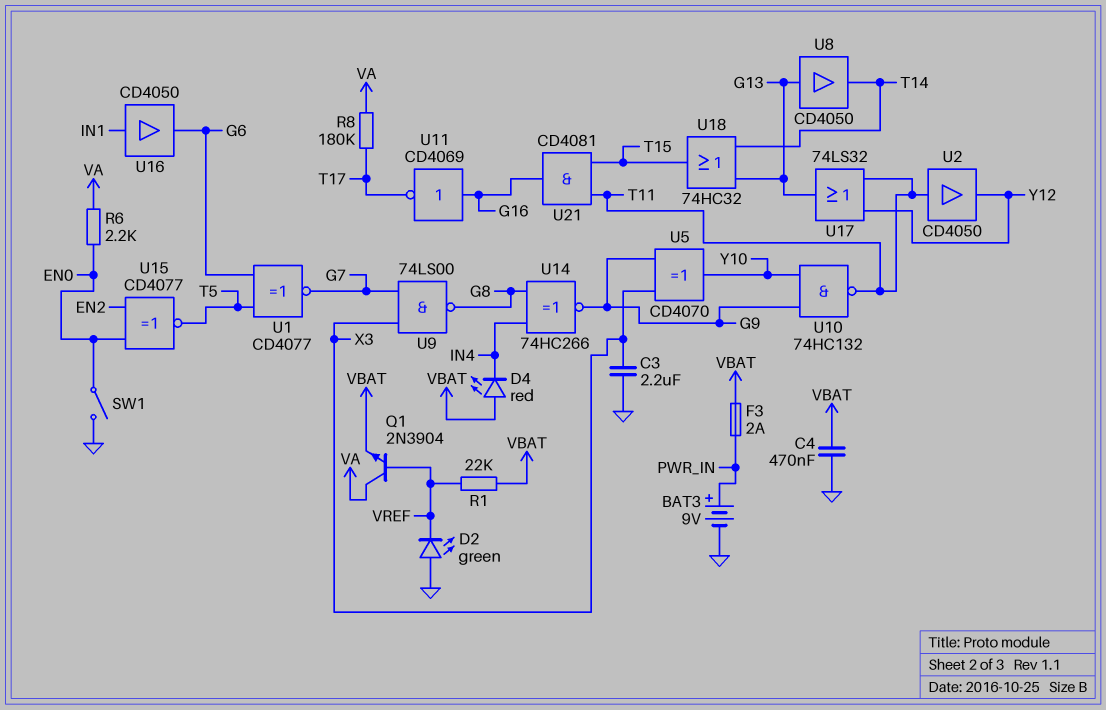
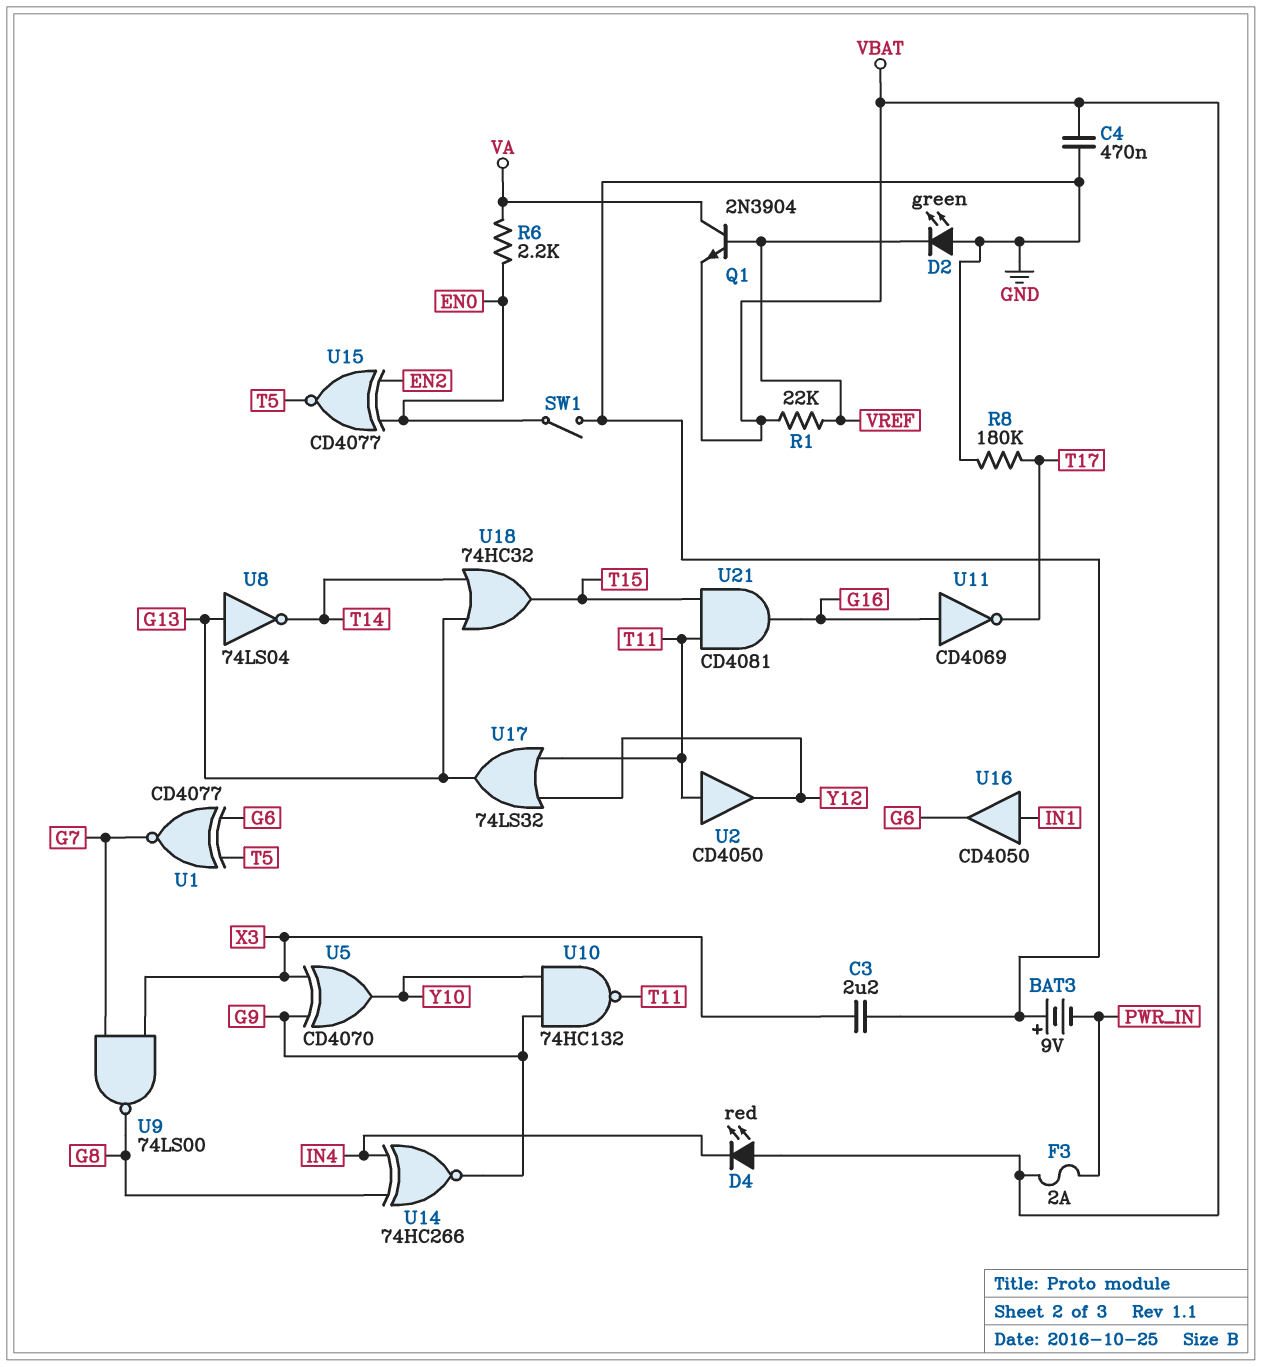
BAT3: 9V (plus PWR_IN, minus GND) -> 9V (plus GND, minus PWR_IN)
R8: 180k (T17, VA) -> 180k (GND, T17)
U8: buffer CD4050 (in G13, out T14) -> NOT 74LS04 (in G13, out T14)

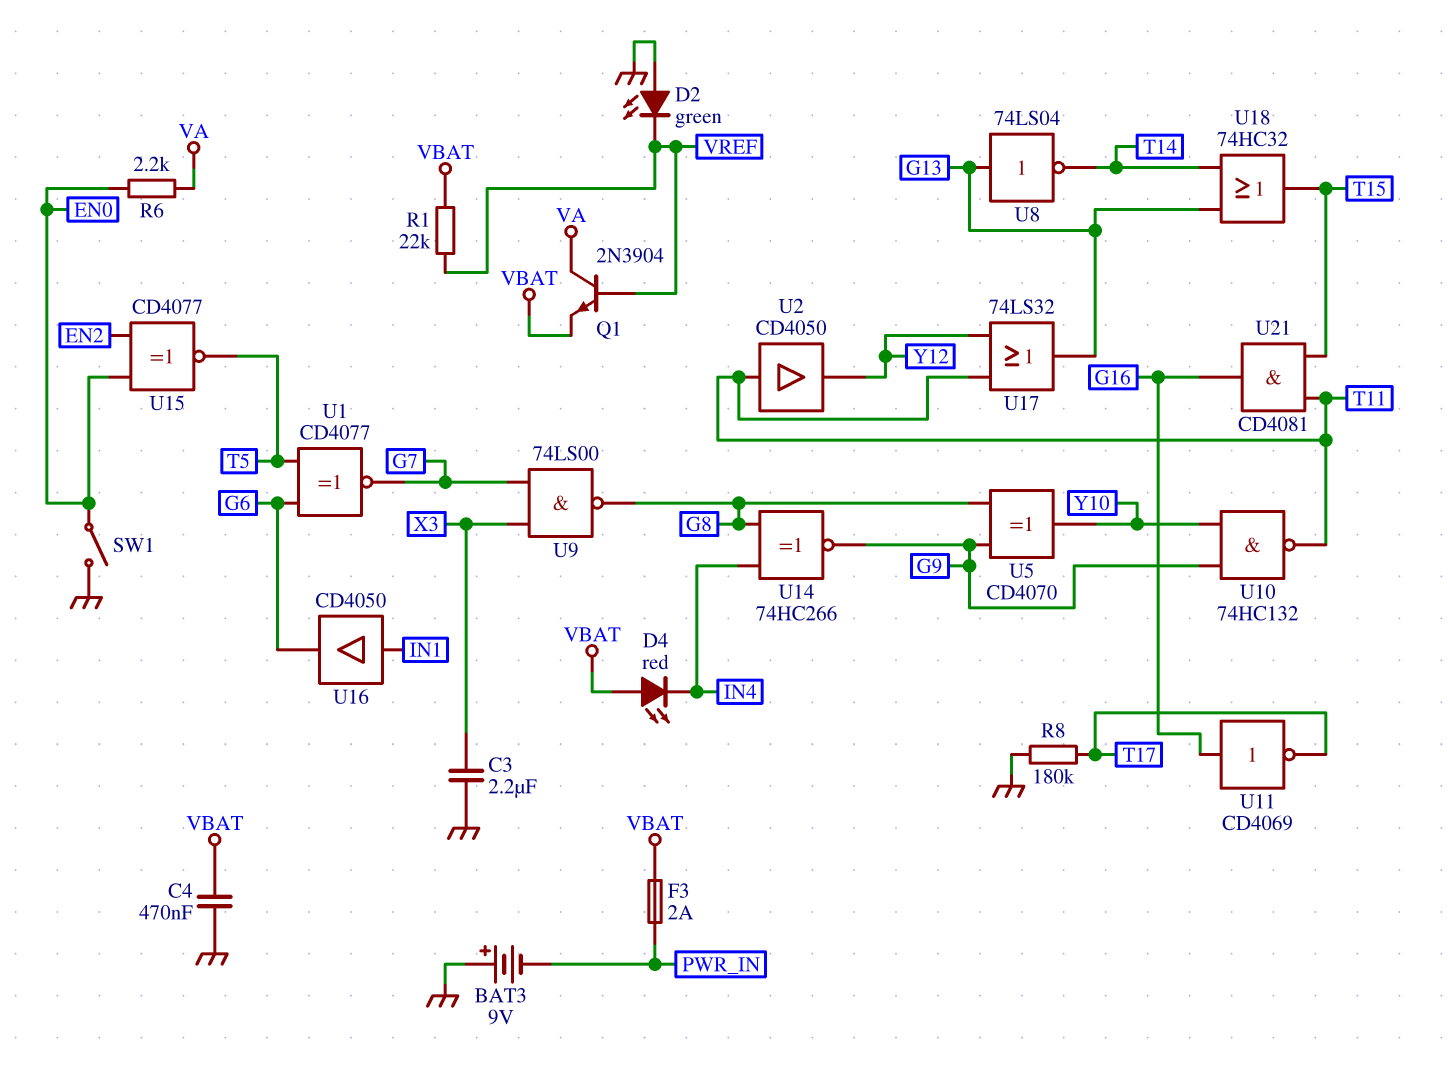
U5: XOR CD4070 (in G9, in X3, out Y10) -> XOR CD4070 (in G8, in G9, out Y10)

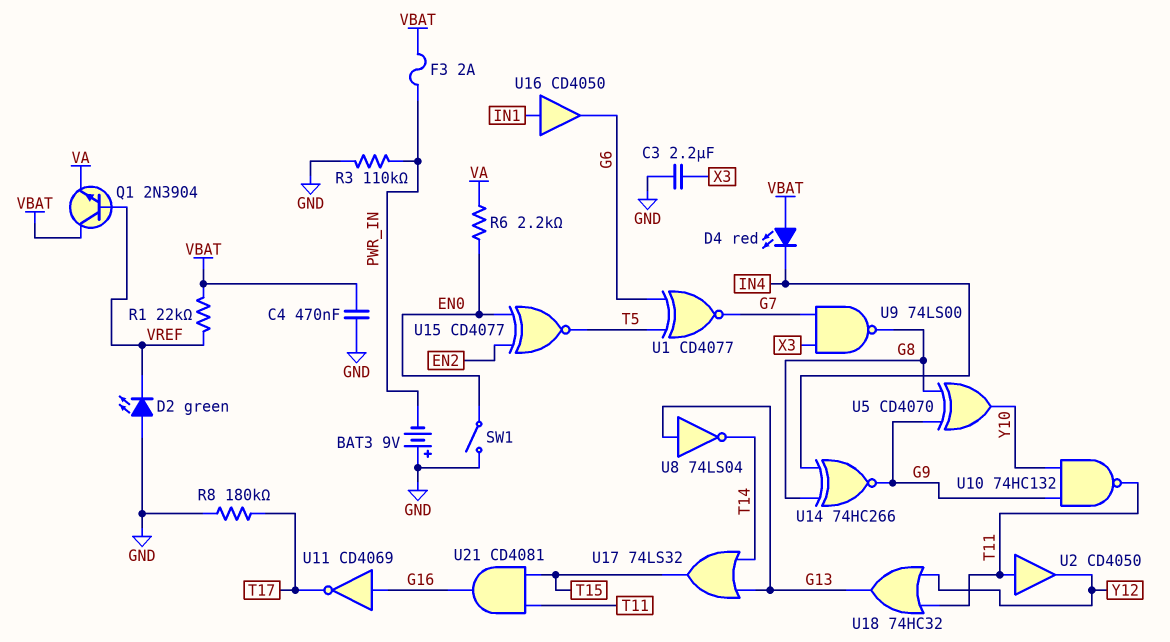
Q1: NPN 2N3904 (B VREF, C VA, E VBAT) -> NPN 2N3904 (B VREF, C VBAT, E VA)
R3: none -> 110k (GND, PWR_IN)
U17: OR 74LS32 (in T11, in Y12, out G13) -> OR 74LS32 (in G13, in T14, out T15)
U18: OR 74HC32 (in G13, in T14, out T15) -> OR 74HC32 (in T11, in Y12, out G13)

